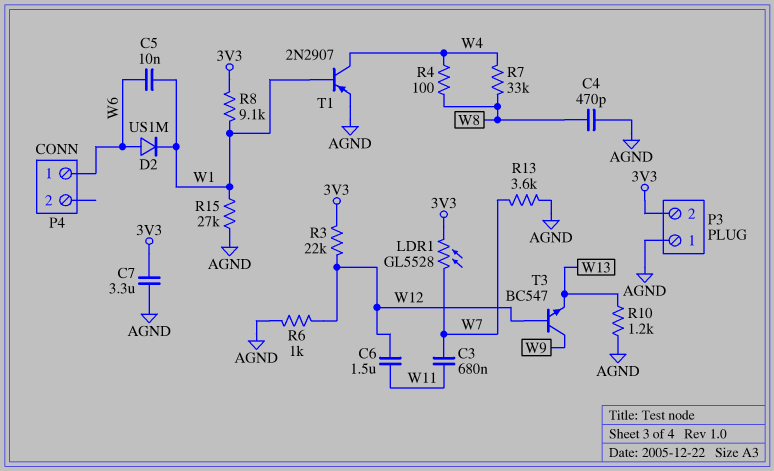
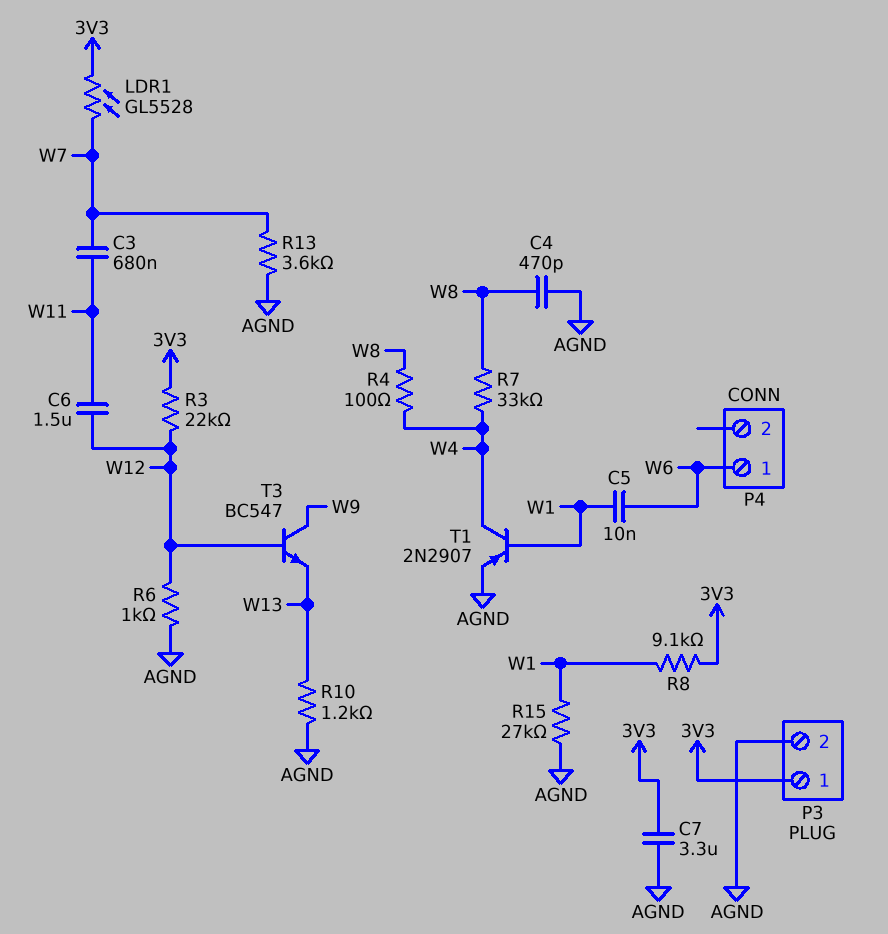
D2: diode US1M (A W6, K W1) -> none
P3 pin 1: AGND -> 3V3
P3 pin 2: 3V3 -> AGND

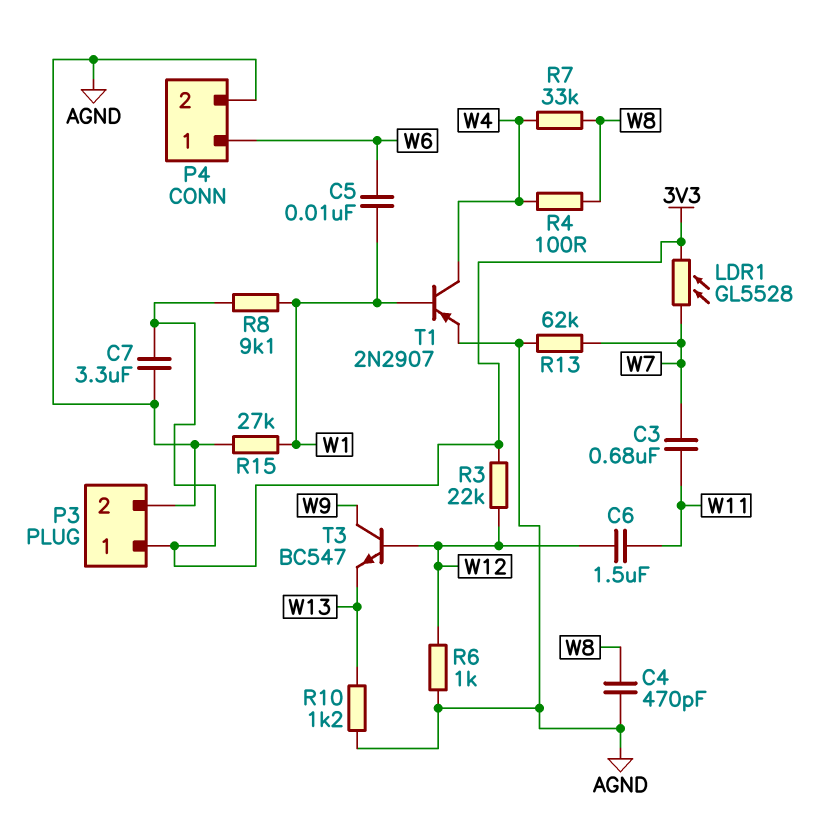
P4 pin 2: none -> AGND
R13: 3.6k (AGND, W7) -> 62k (AGND, W7)

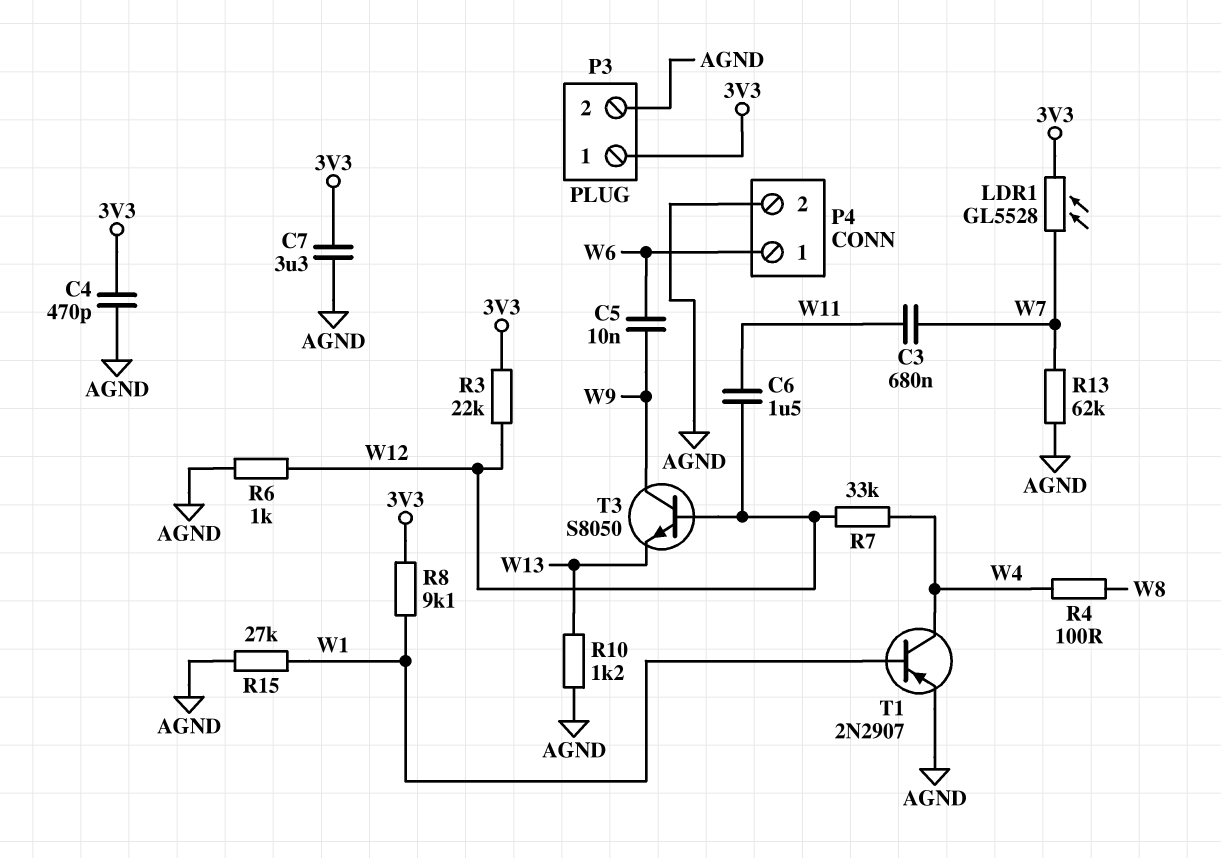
C4: 470pF (AGND, W8) -> 470pF (3V3, AGND)
C5: 10nF (W1, W6) -> 10nF (W6, W9)
R7: 33k (W4, W8) -> 33k (W4, W12)
T3: NPN BC547 (B W12, C W9, E W13) -> NPN S8050 (B W12, C W9, E W13)

